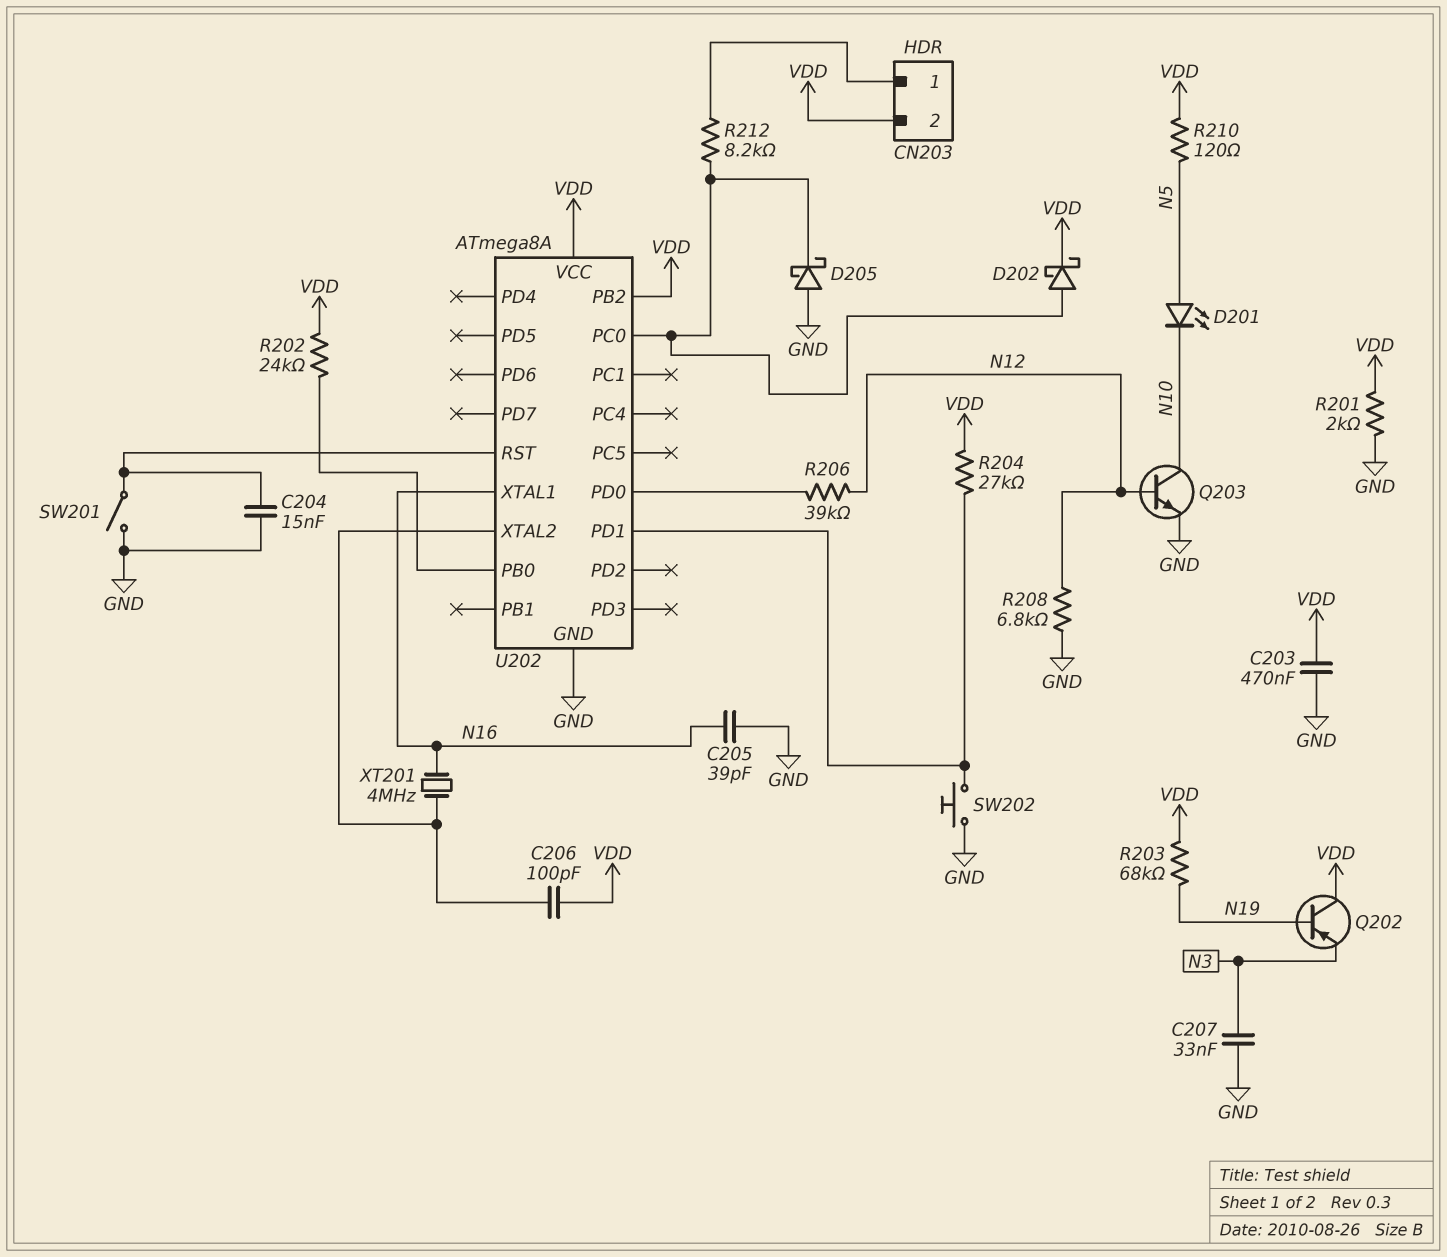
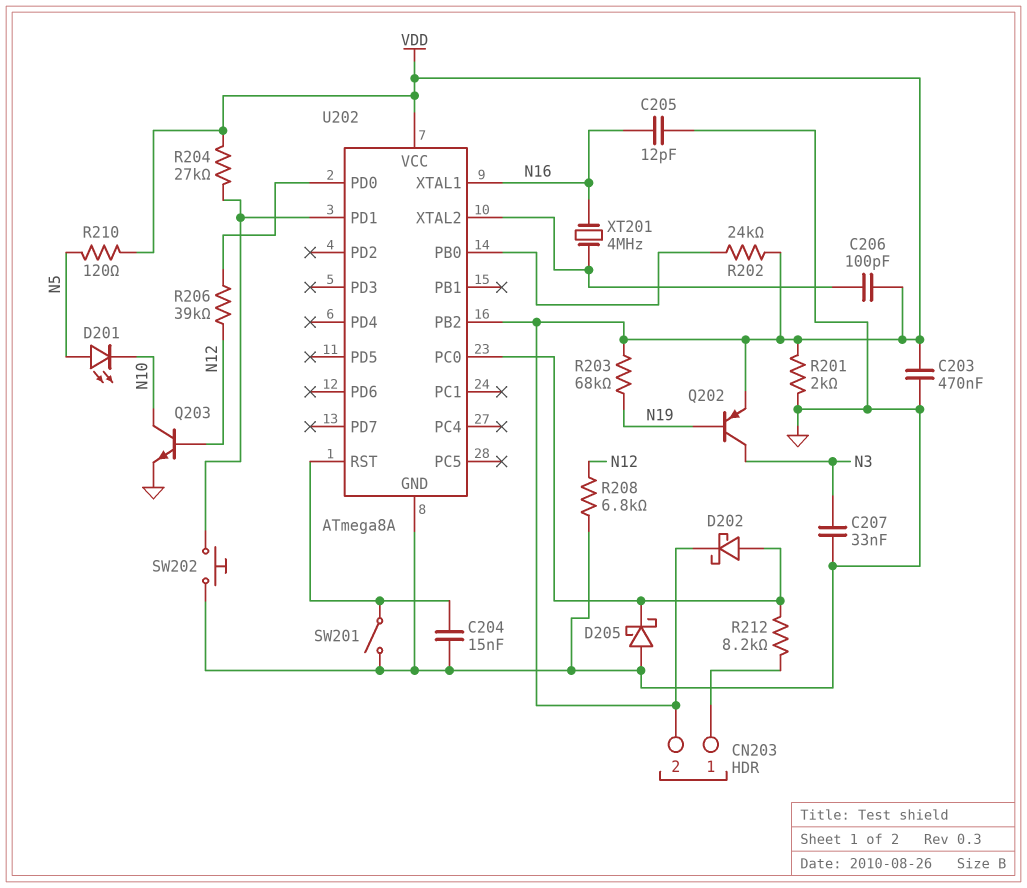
C205: 39pF (GND, N16) -> 12pF (GND, N16)
Q202: PNP (B N19, C VDD, E N3) -> PNP (B N19, C N3, E VDD)

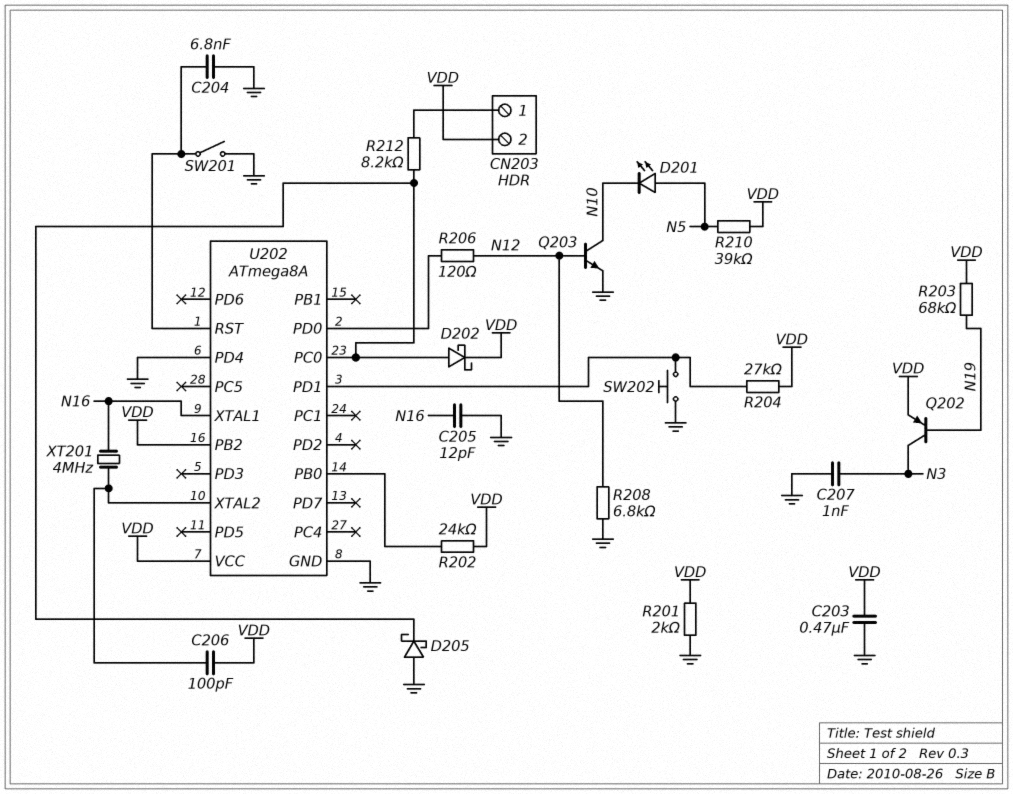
C204: 15nF (GND, U202/RST) -> 6.8nF (GND, U202/RST)
C207: 33nF (GND, N3) -> 1nF (GND, N3)
R206: 39k (N12, U202/PD0) -> 120 (N12, U202/PD0)
R210: 120 (N5, VDD) -> 39k (N5, VDD)
U202 pin PD4: none -> GND

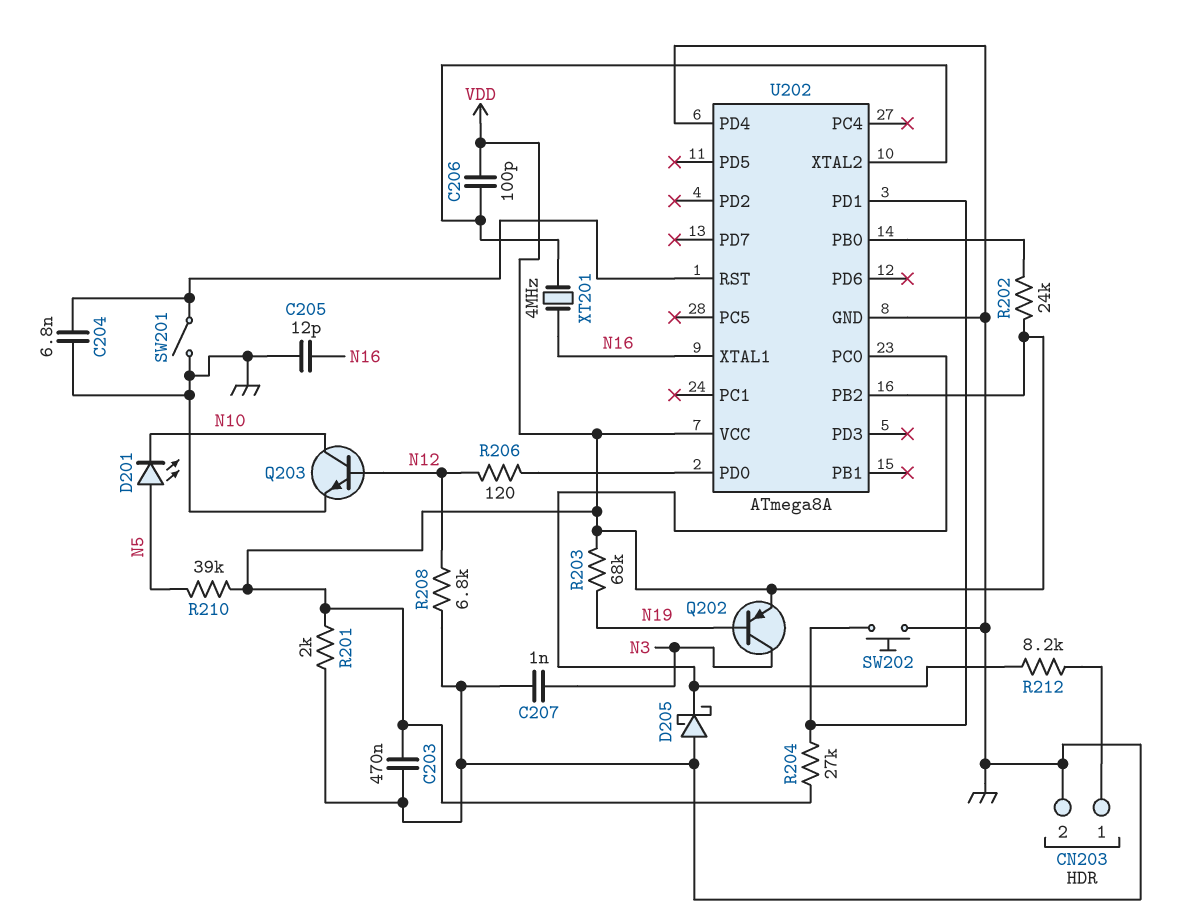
CN203 pin 2: VDD -> GND
D202: schottky (A U202/PC0, K VDD) -> none

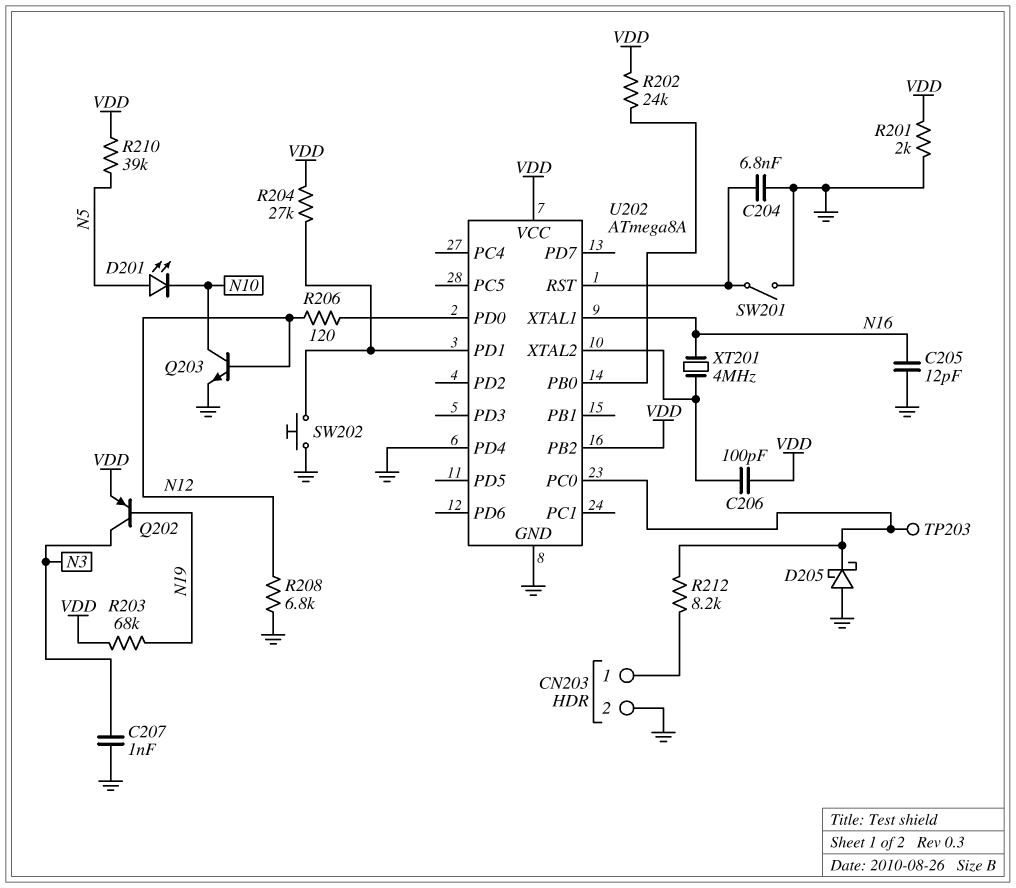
C203: 470nF (GND, VDD) -> none
TP203: none -> test point (U202/PC0)

